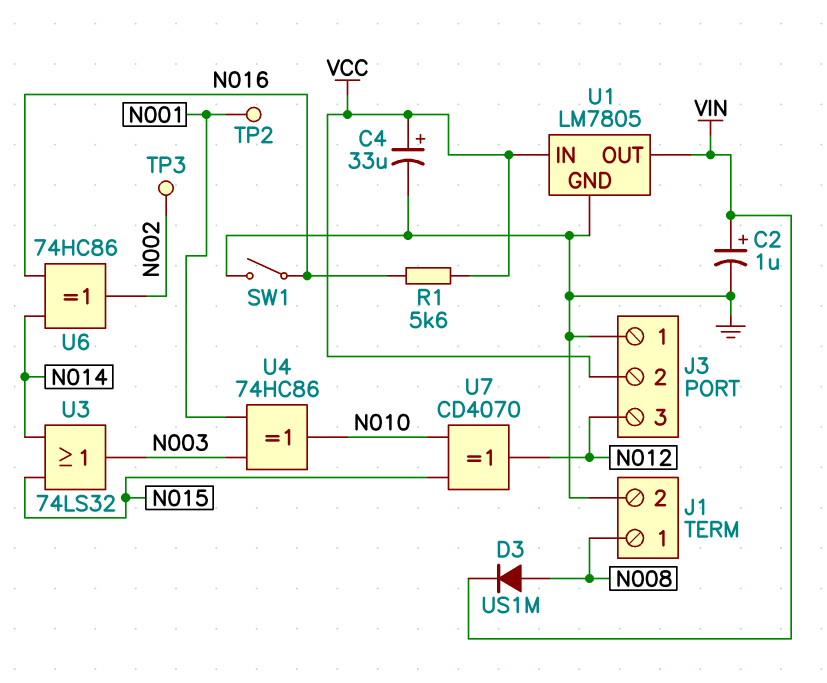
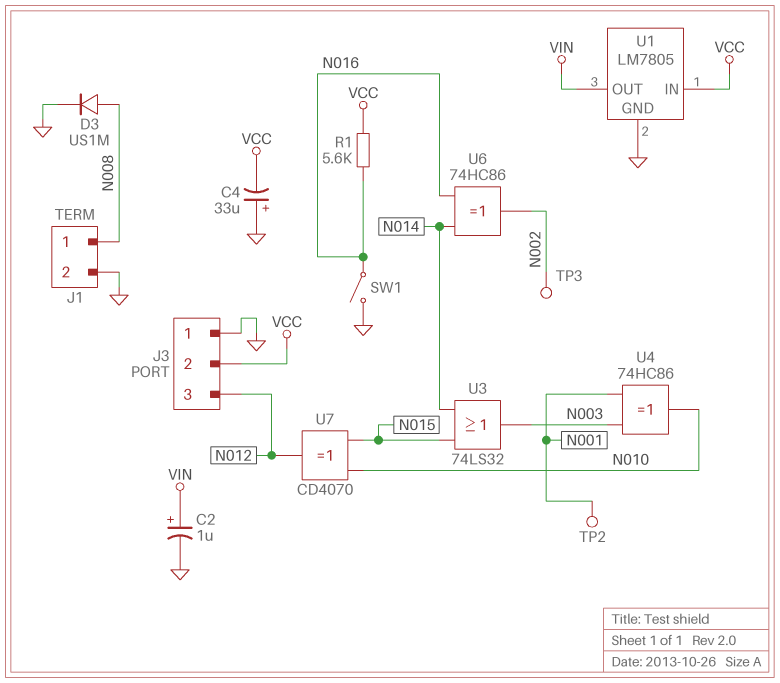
C4: 33uF (plus VCC, minus GND) -> 33uF (plus GND, minus VCC)
D3: diode US1M (A N008, K VIN) -> diode US1M (A N008, K GND)

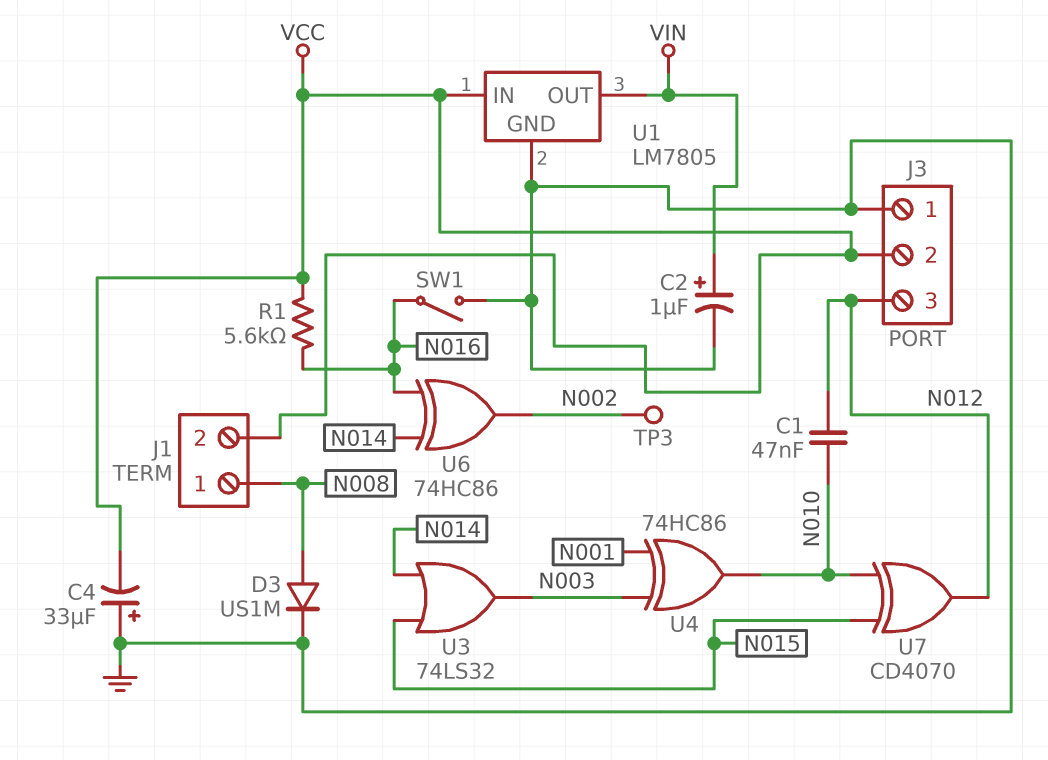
C1: none -> 47nF (N010, N012)
J1 pin 2: GND -> VCC
TP2: test point (N001) -> none

